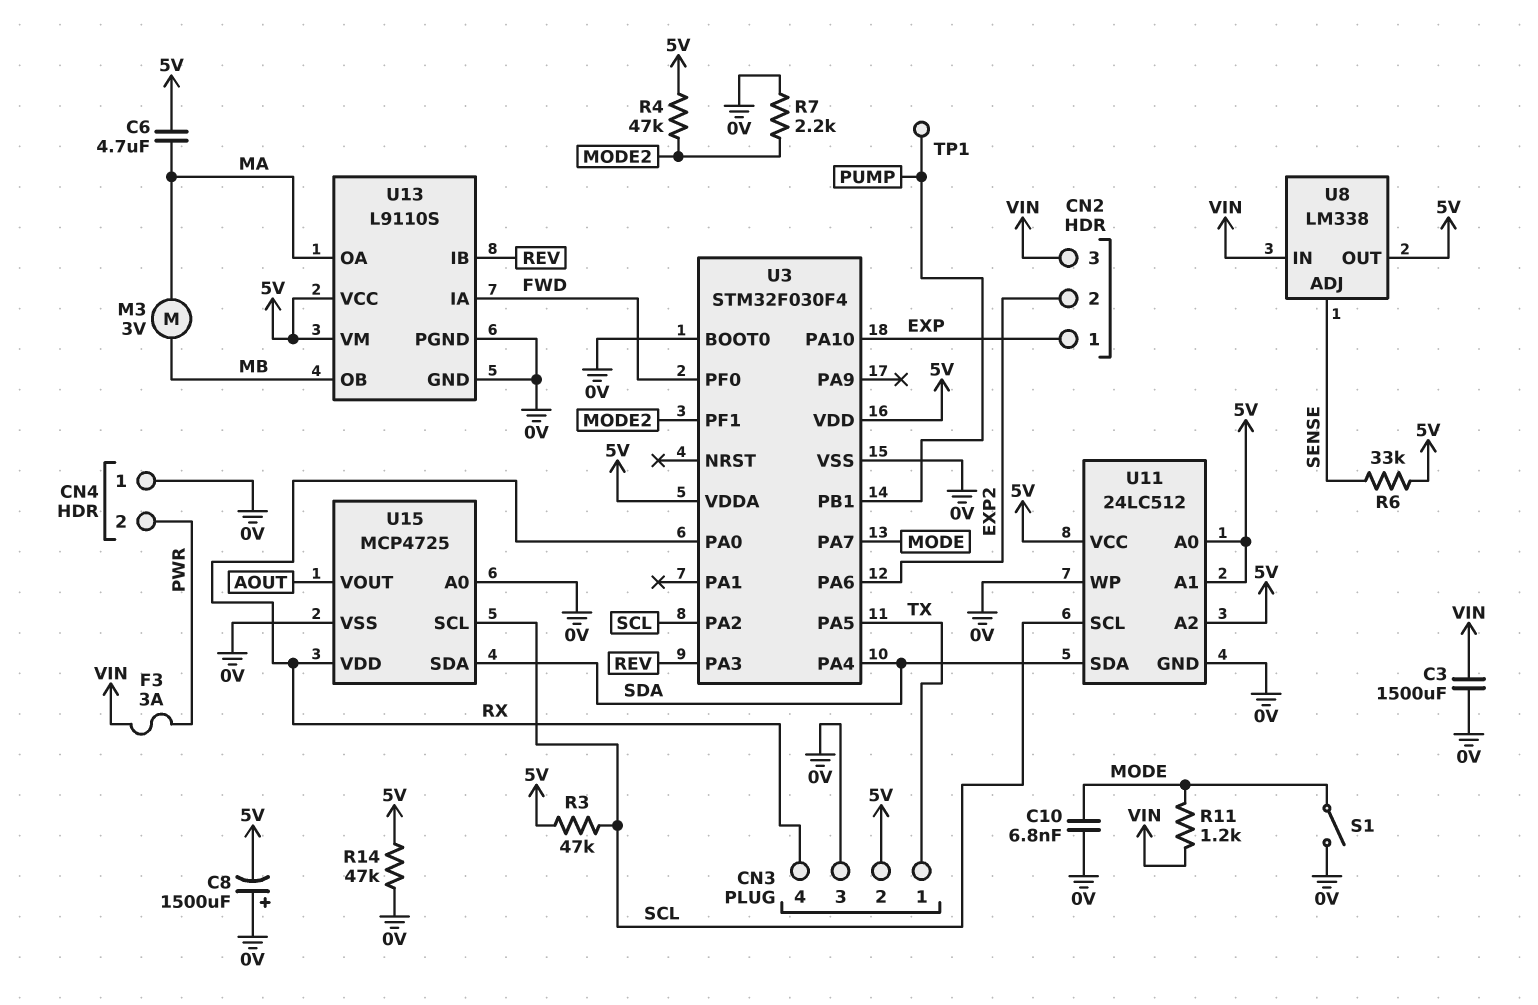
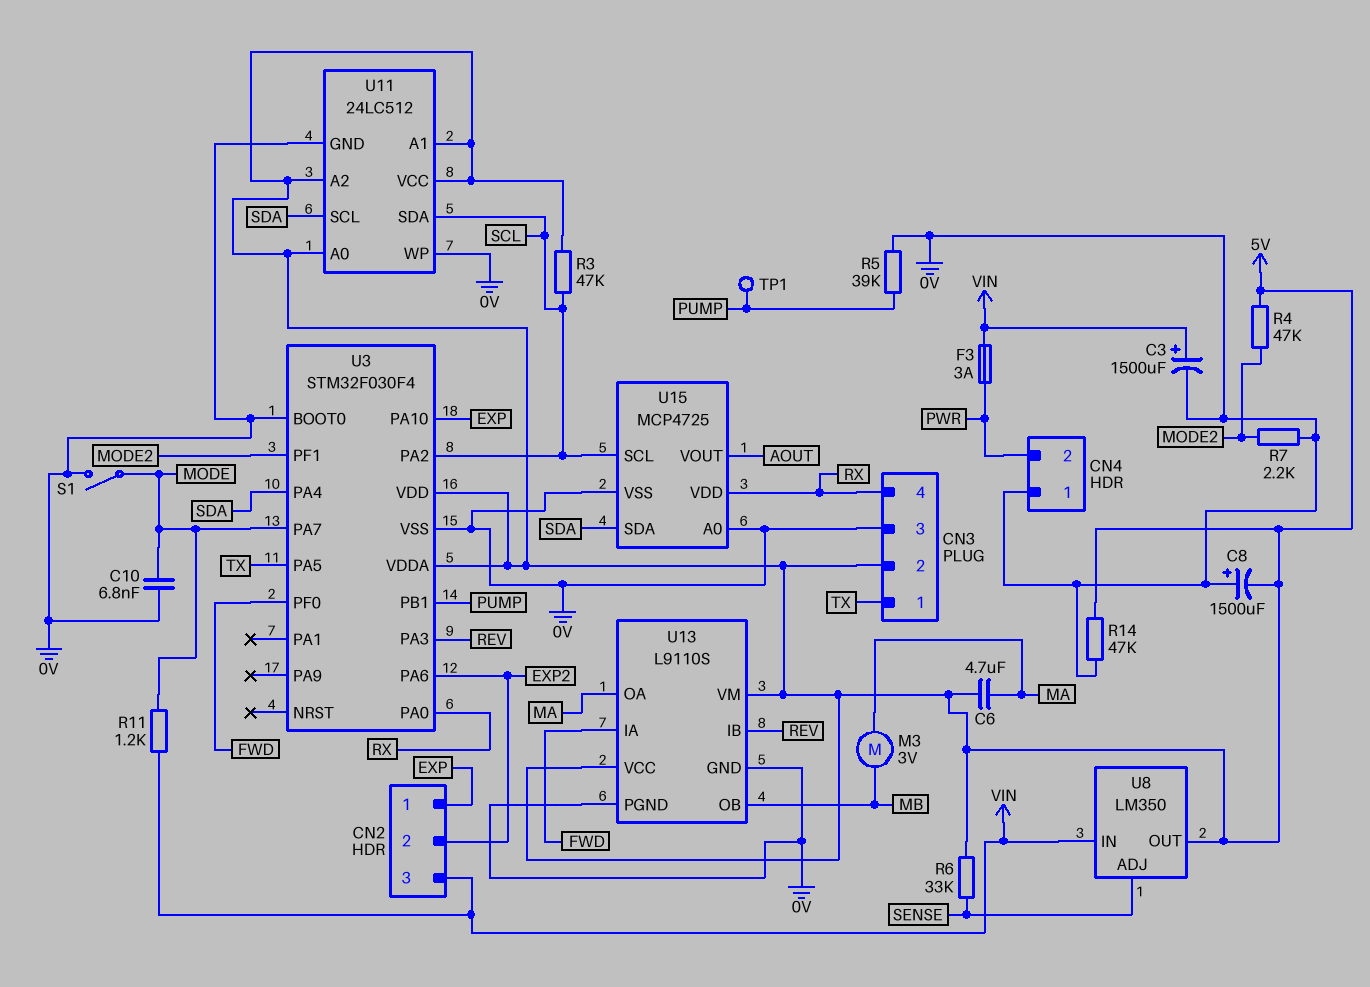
C3: 1500uF (0V, VIN) -> 1500uF (plus VIN, minus 0V)
R5: none -> 39k (0V, PUMP)
U8: LM338 -> LM350
U11 pin SCL: SCL -> SDA
U11 pin SDA: SDA -> SCL

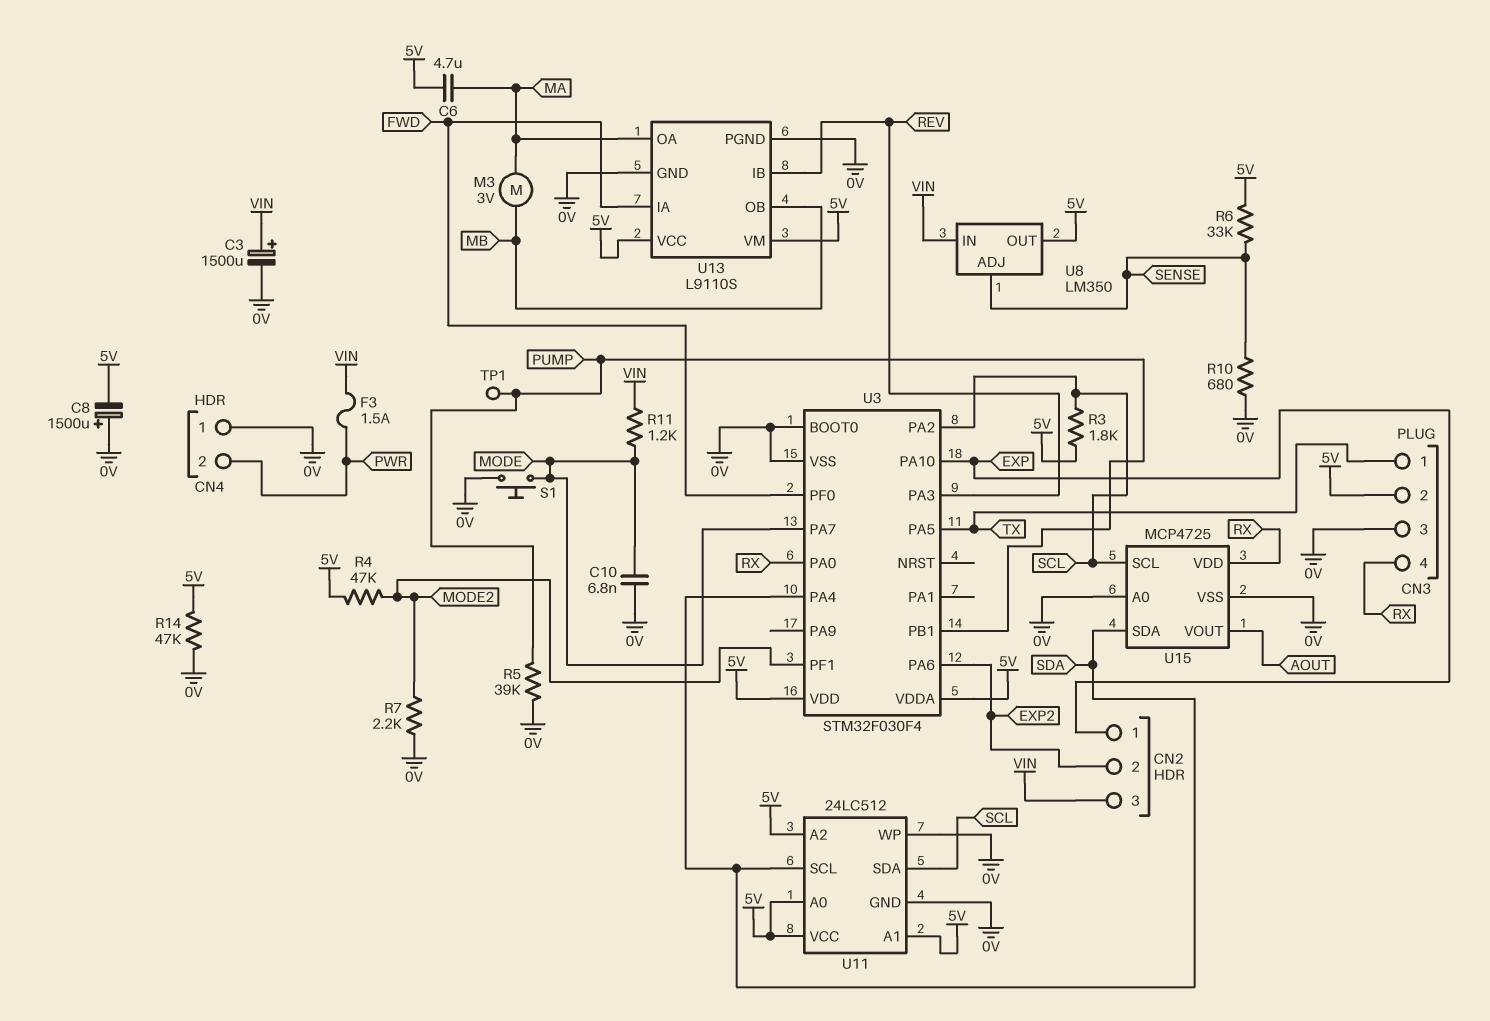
F3: 3A (PWR, VIN) -> 1.5A (PWR, VIN)
R3: 47k (5V, SCL) -> 1.8k (5V, SCL)
R10: none -> 680 (0V, SENSE)
S1: switch (0V, MODE) -> button (0V, MODE)

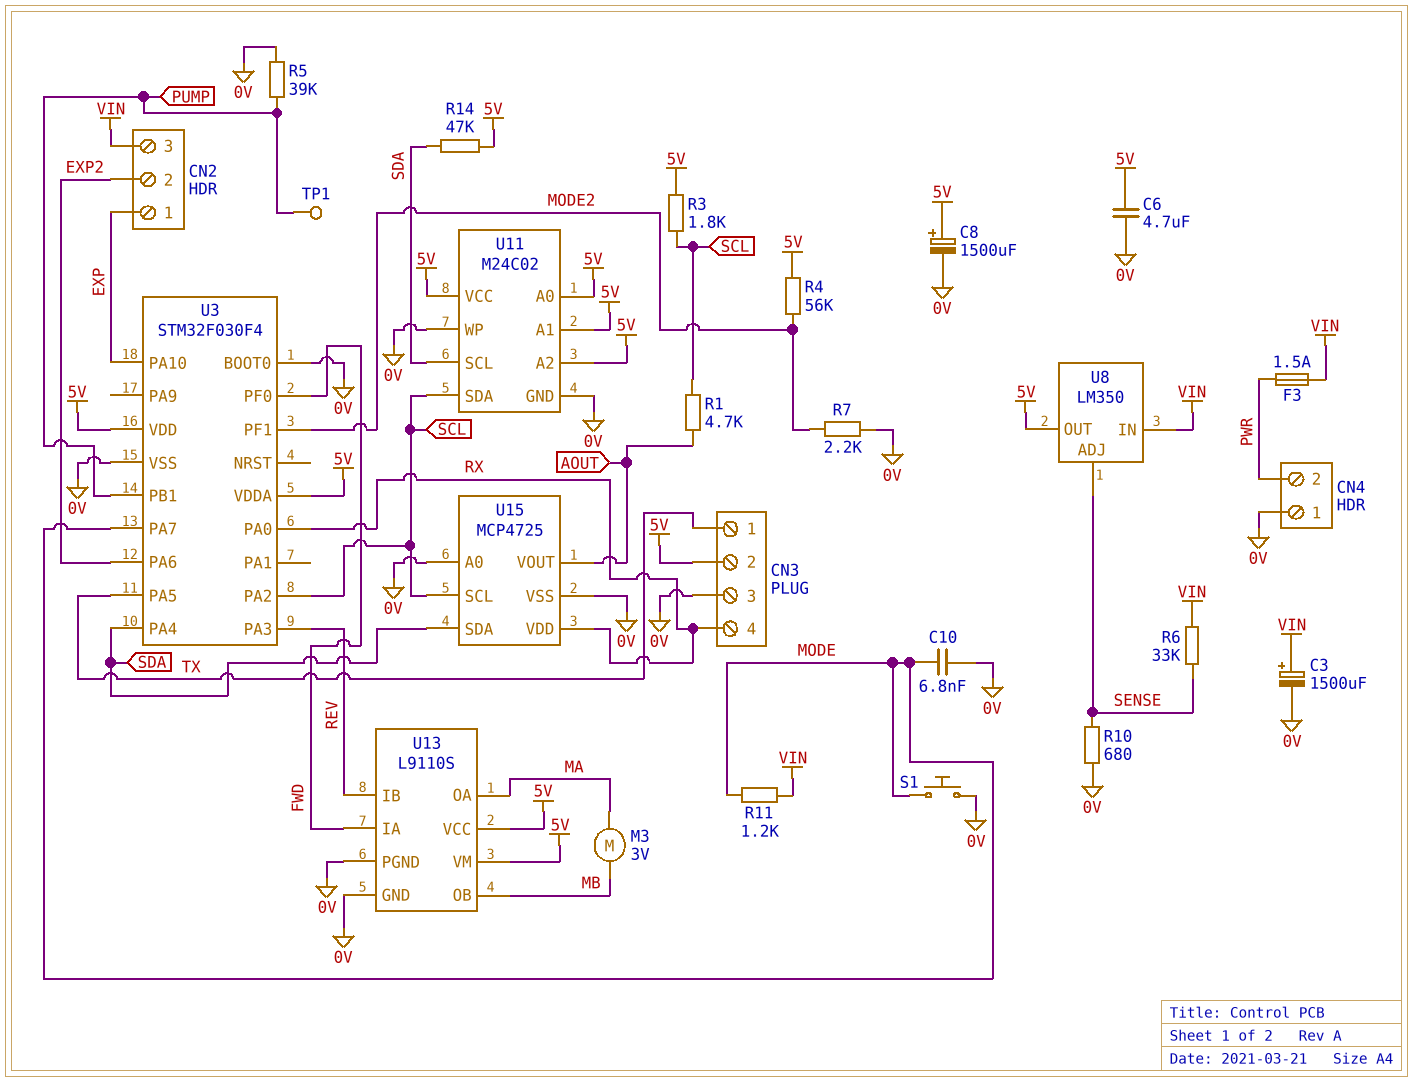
C6: 4.7uF (5V, MA) -> 4.7uF (0V, 5V)
C8: 1500uF (plus 0V, minus 5V) -> 1500uF (plus 5V, minus 0V)
R1: none -> 4.7k (AOUT, SCL)
R4: 47k (5V, MODE2) -> 56k (5V, MODE2)
R6: 33k (5V, SENSE) -> 33k (SENSE, VIN)
R14: 47k (0V, 5V) -> 47k (5V, SDA)
U11: 24LC512 -> M24C02

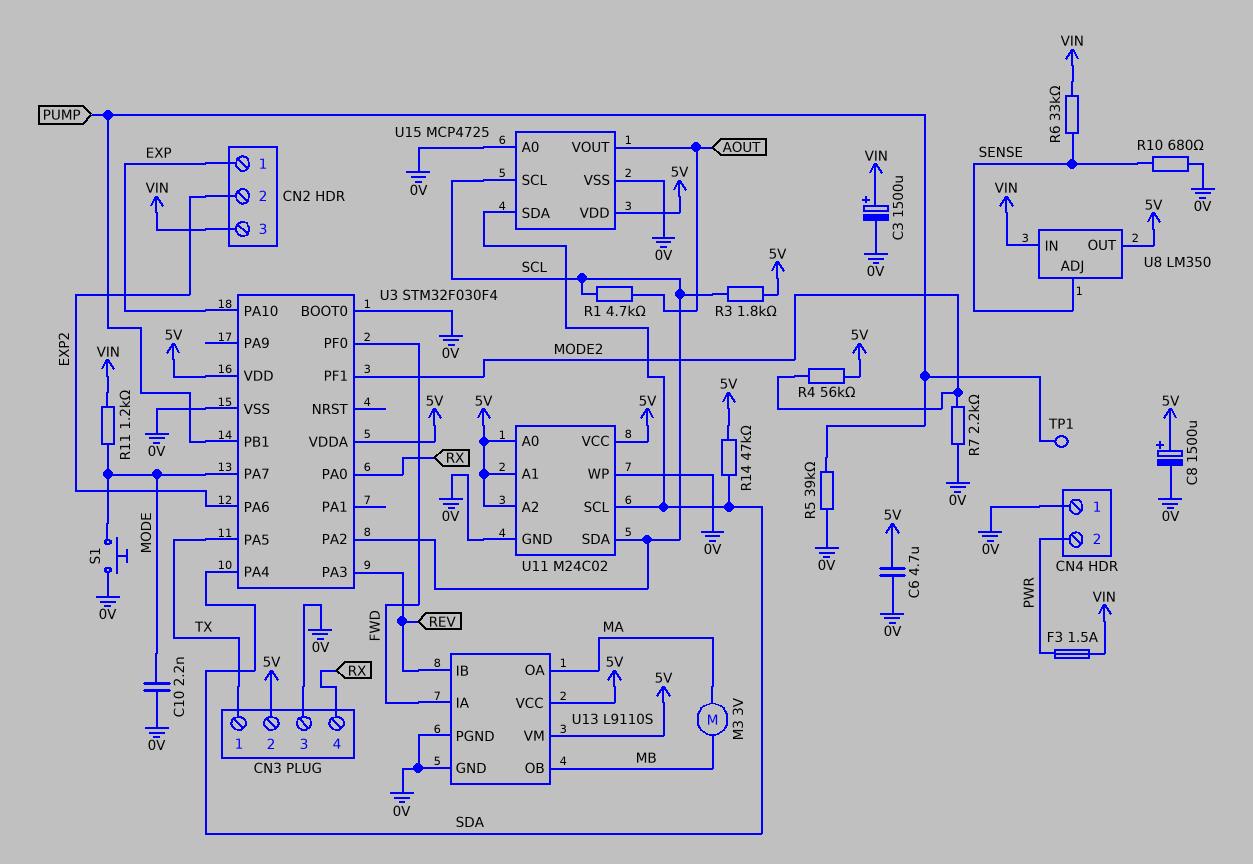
C10: 6.8nF (0V, MODE) -> 2.2nF (0V, MODE)
U15 pin VDD: RX -> 5V

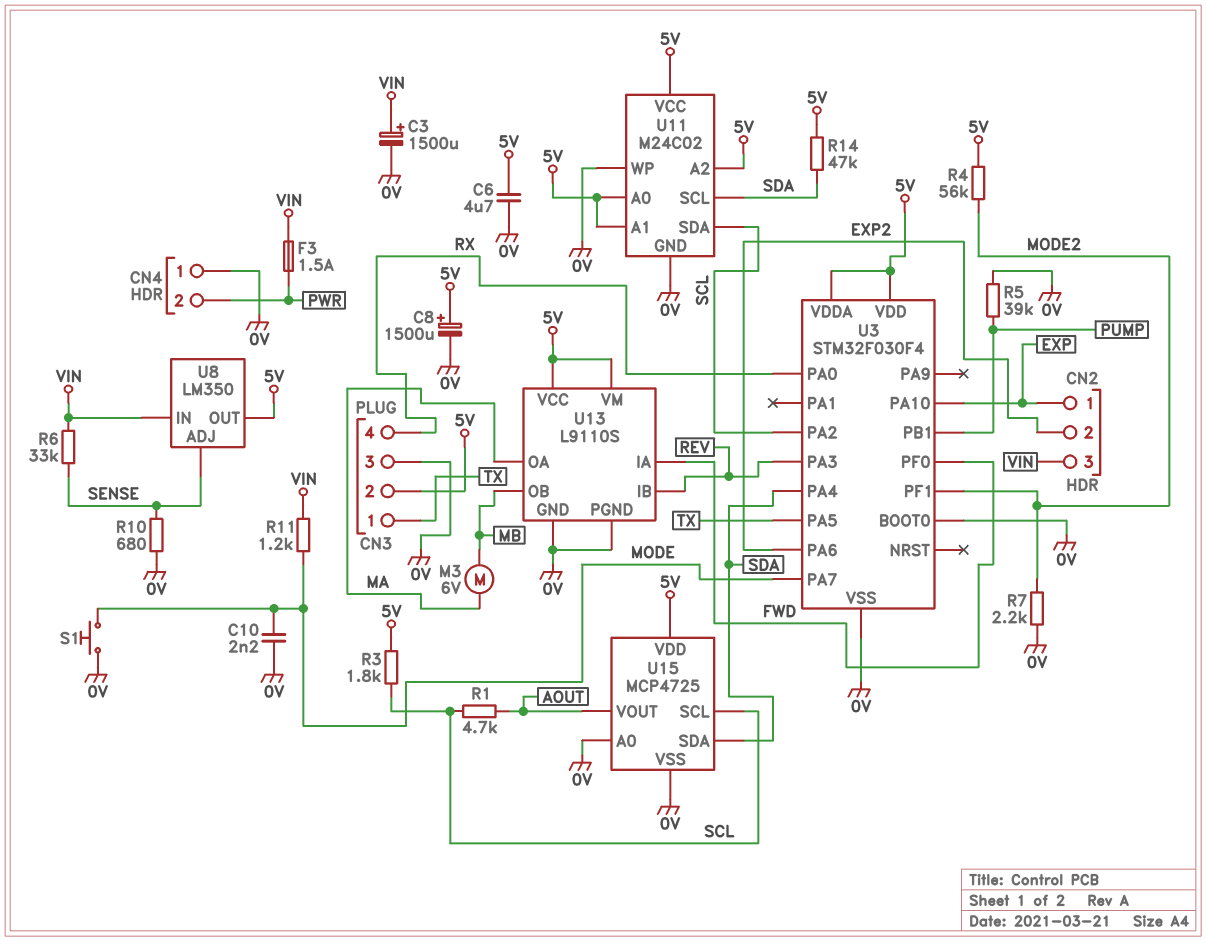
M3: motor 3V (MA, MB) -> motor 6V (MA, MB)
TP1: test point (PUMP) -> none

